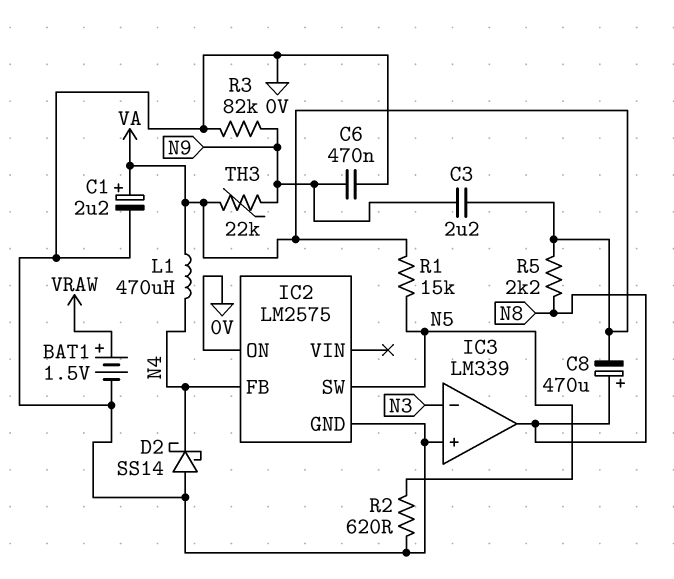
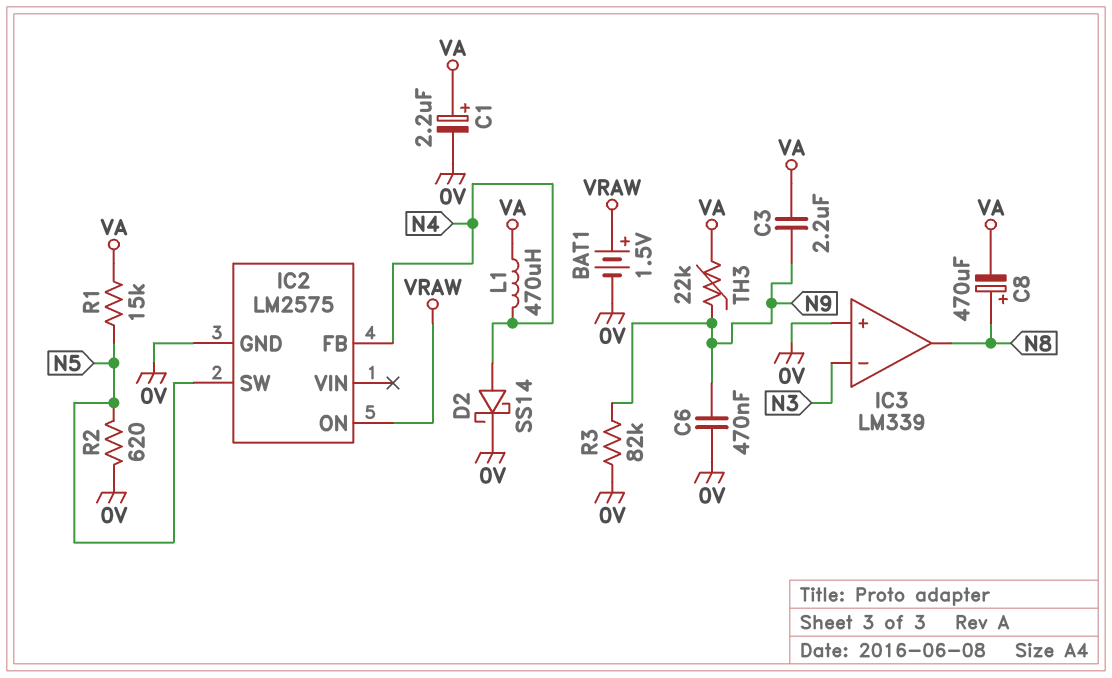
D2: schottky SS14 (A 0V, K N4) -> schottky SS14 (A N4, K 0V)
IC2 pin ON: 0V -> VRAW
R5: 2.2k (N8, VA) -> none

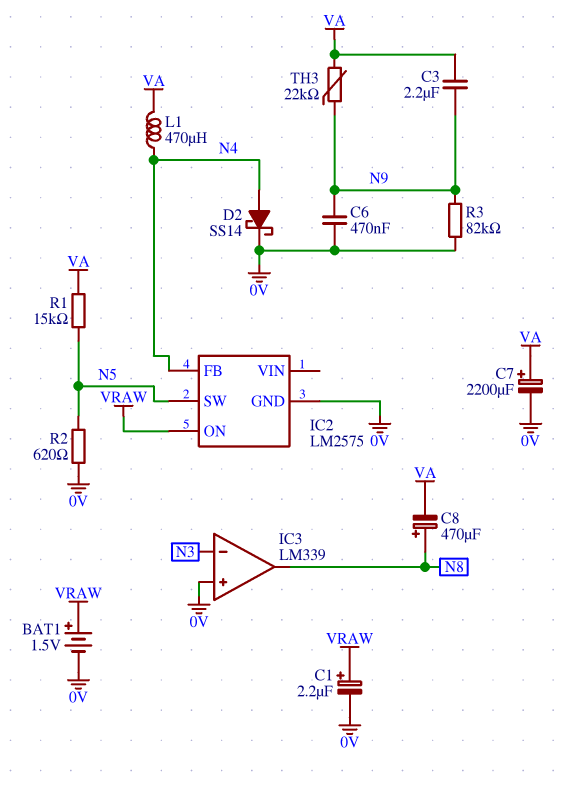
C1: 2.2uF (plus VA, minus 0V) -> 2.2uF (plus VRAW, minus 0V)
C7: none -> 2200uF (plus VA, minus 0V)

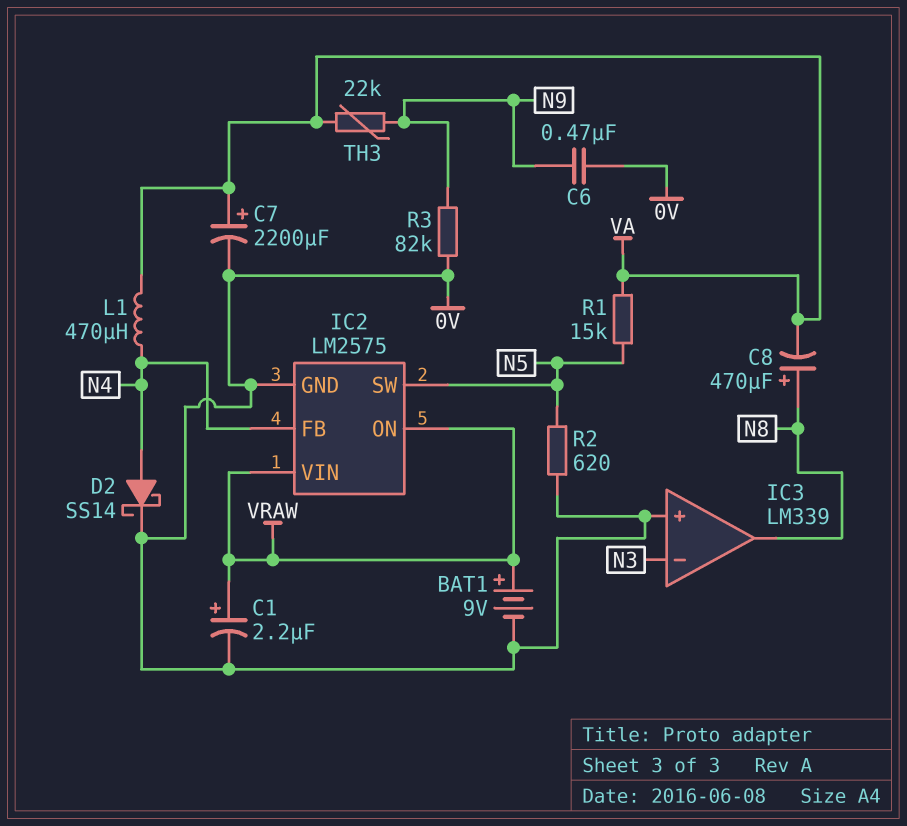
BAT1: 1.5V (plus VRAW, minus 0V) -> 9V (plus VRAW, minus 0V)
C3: 2.2uF (N9, VA) -> none
IC2 pin VIN: none -> VRAW

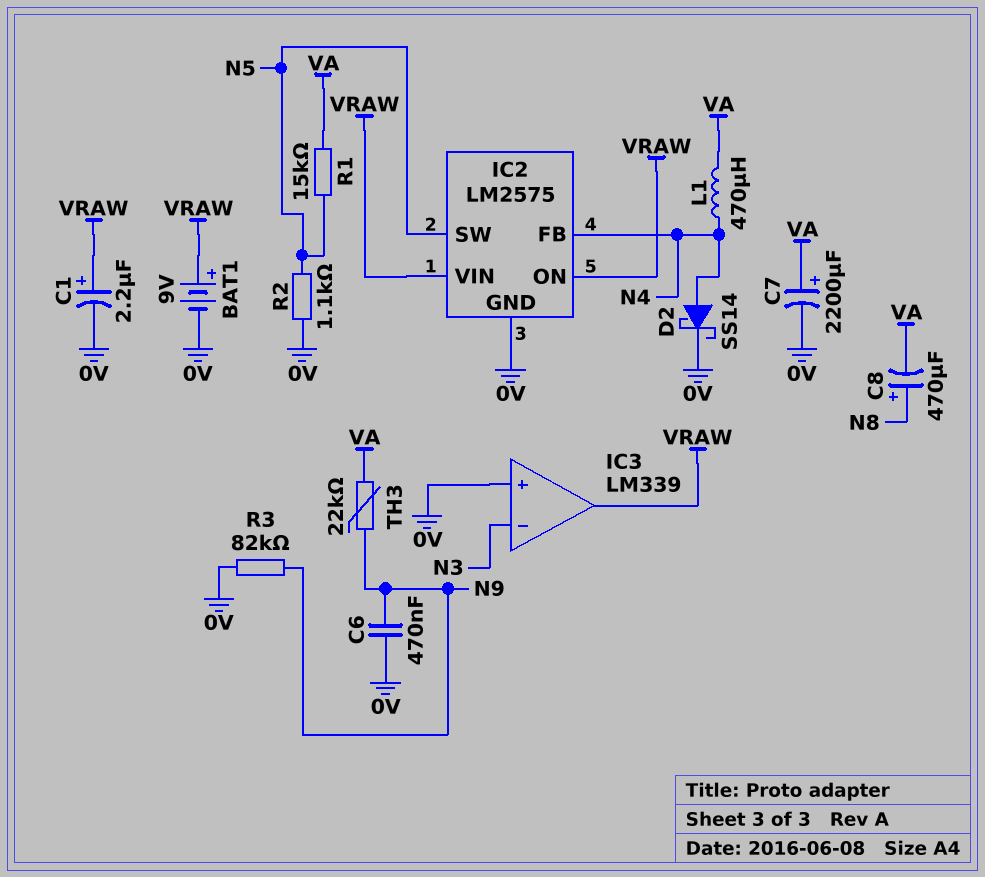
IC3 pin out: N8 -> VRAW
R2: 620 (0V, N5) -> 1.1k (0V, N5)

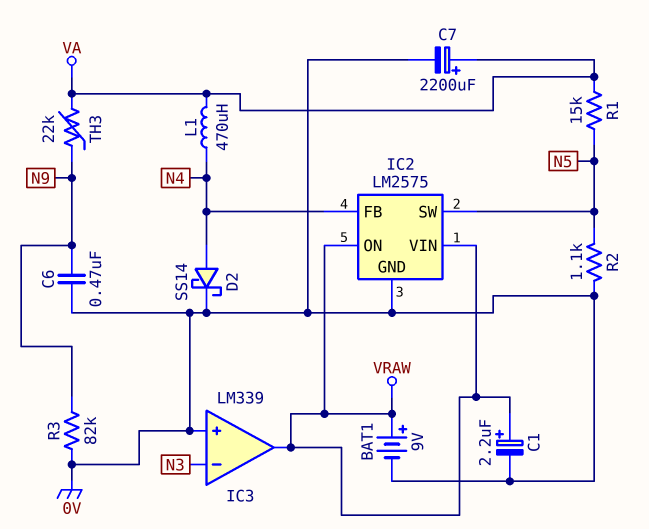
C8: 470uF (plus N8, minus VA) -> none

